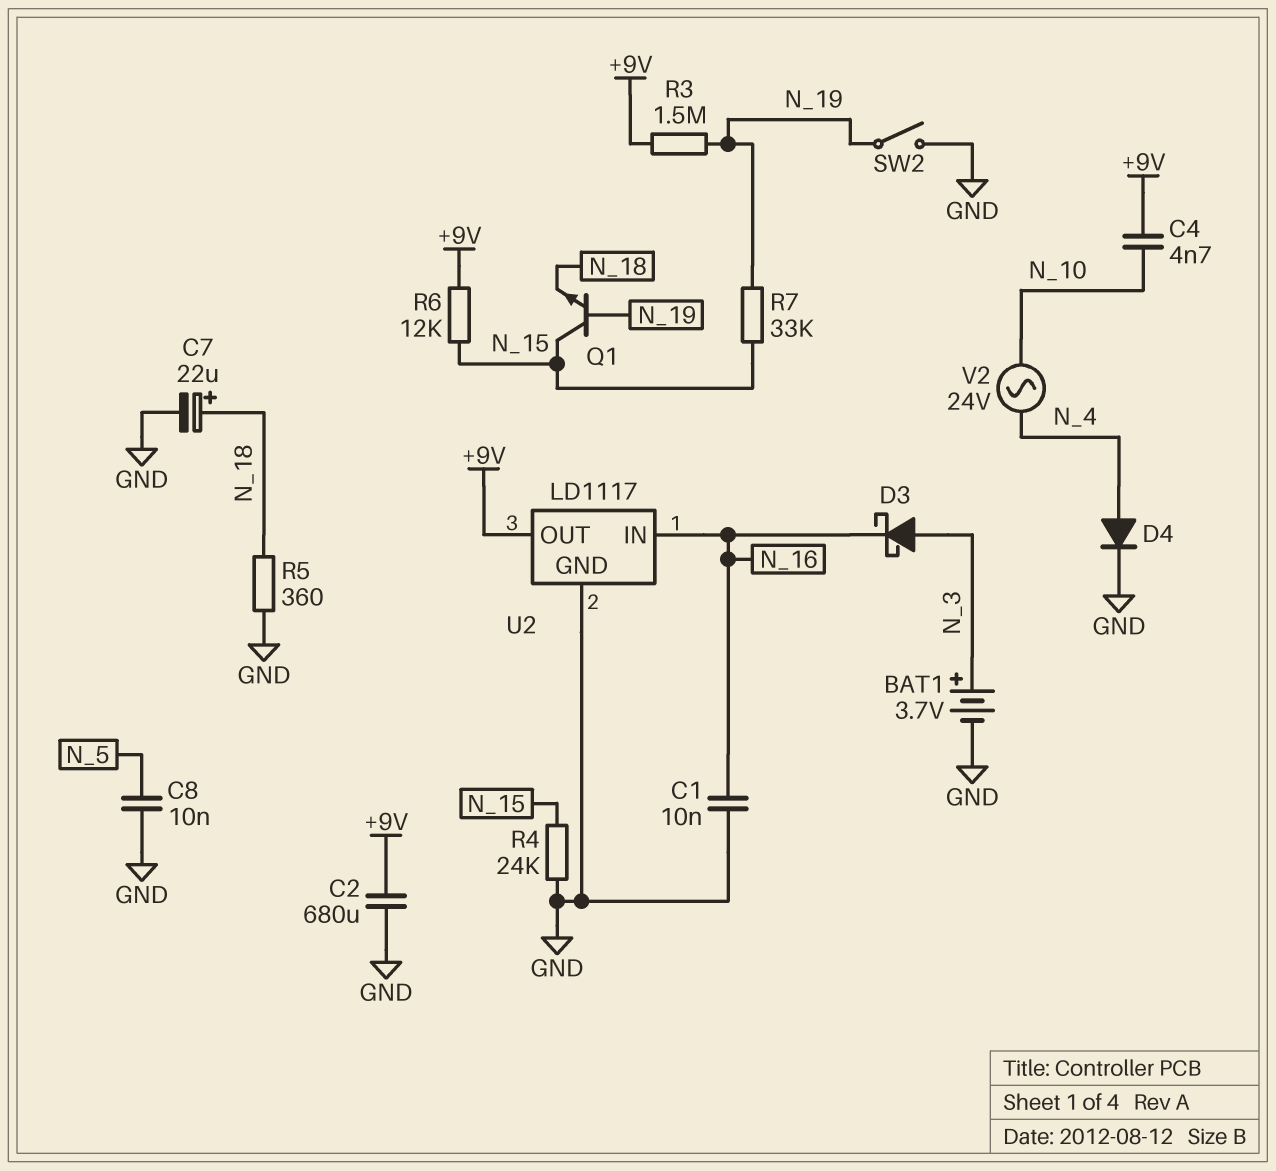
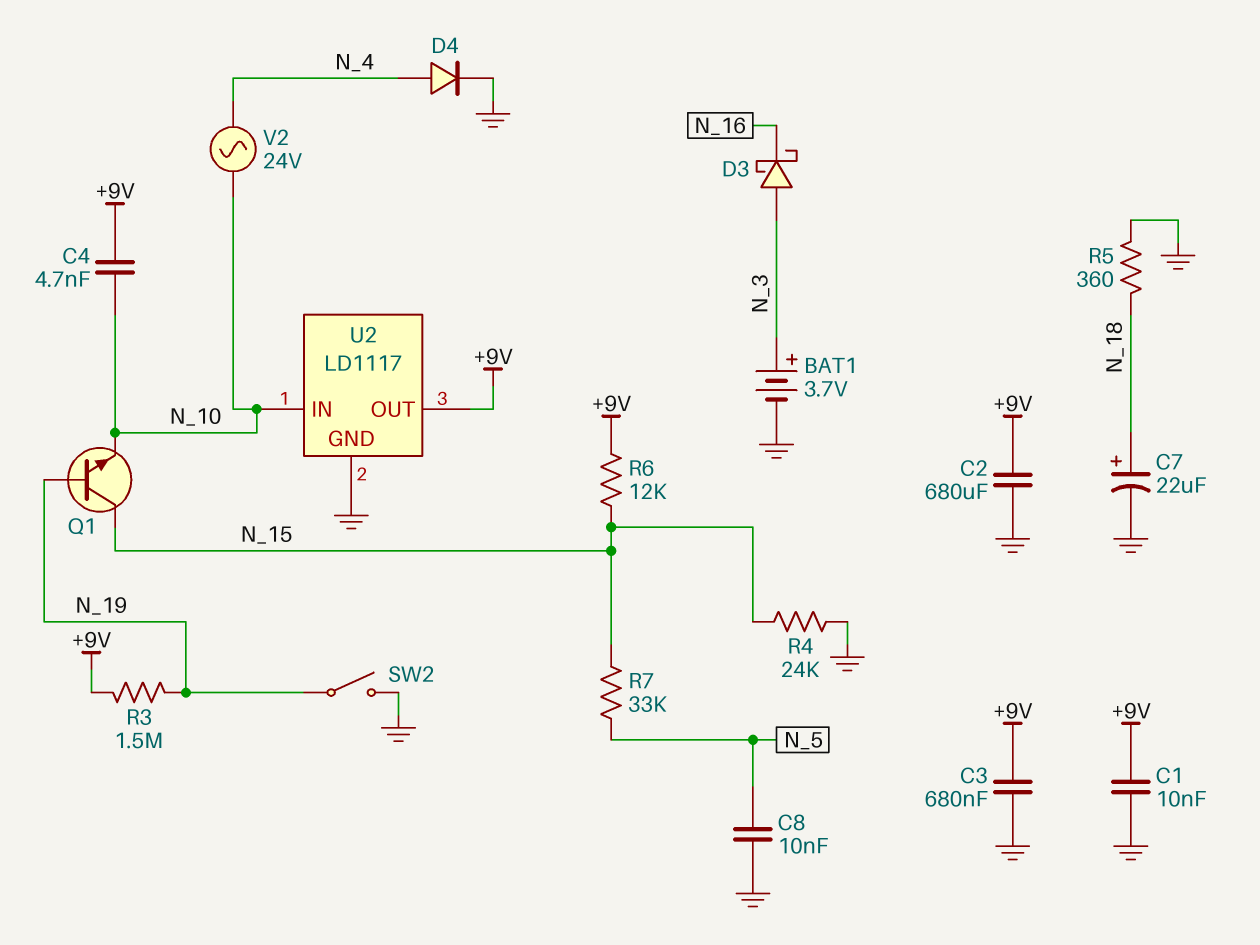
C1: 10nF (GND, N_16) -> 10nF (+9V, GND)
C3: none -> 680nF (+9V, GND)
Q1: NPN (B N_19, C N_15, E N_18) -> NPN (B N_19, C N_15, E N_10)
R7: 33k (N_15, N_19) -> 33k (N_5, N_15)
U2 pin IN: N_16 -> N_10

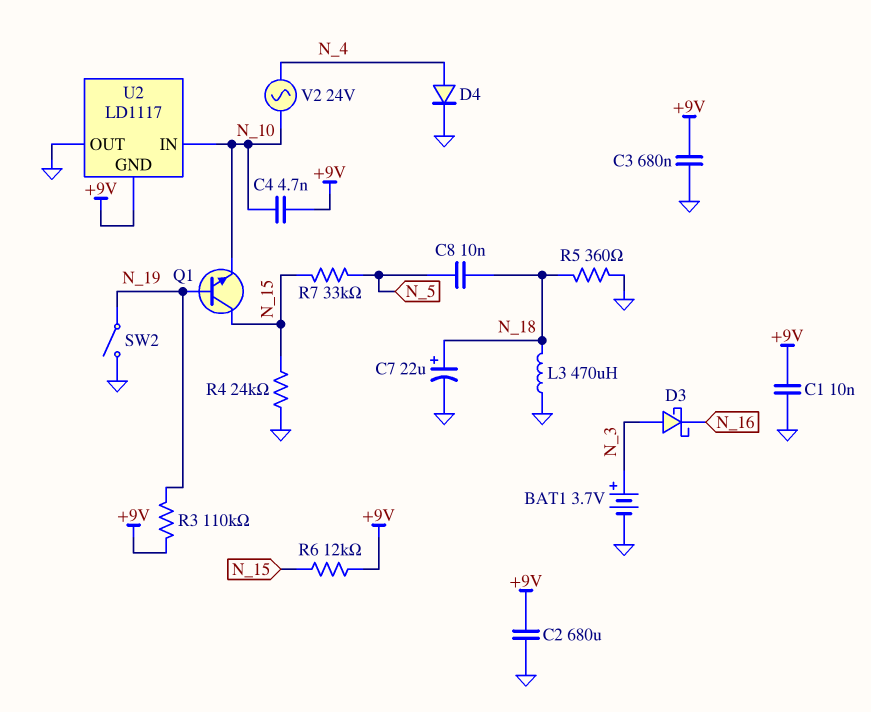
C8: 10nF (GND, N_5) -> 10nF (N_5, N_18)
L3: none -> 470uH (GND, N_18)
R3: 1.5M (+9V, N_19) -> 110k (+9V, N_19)
U2 pin GND: GND -> +9V
U2 pin OUT: +9V -> GND

